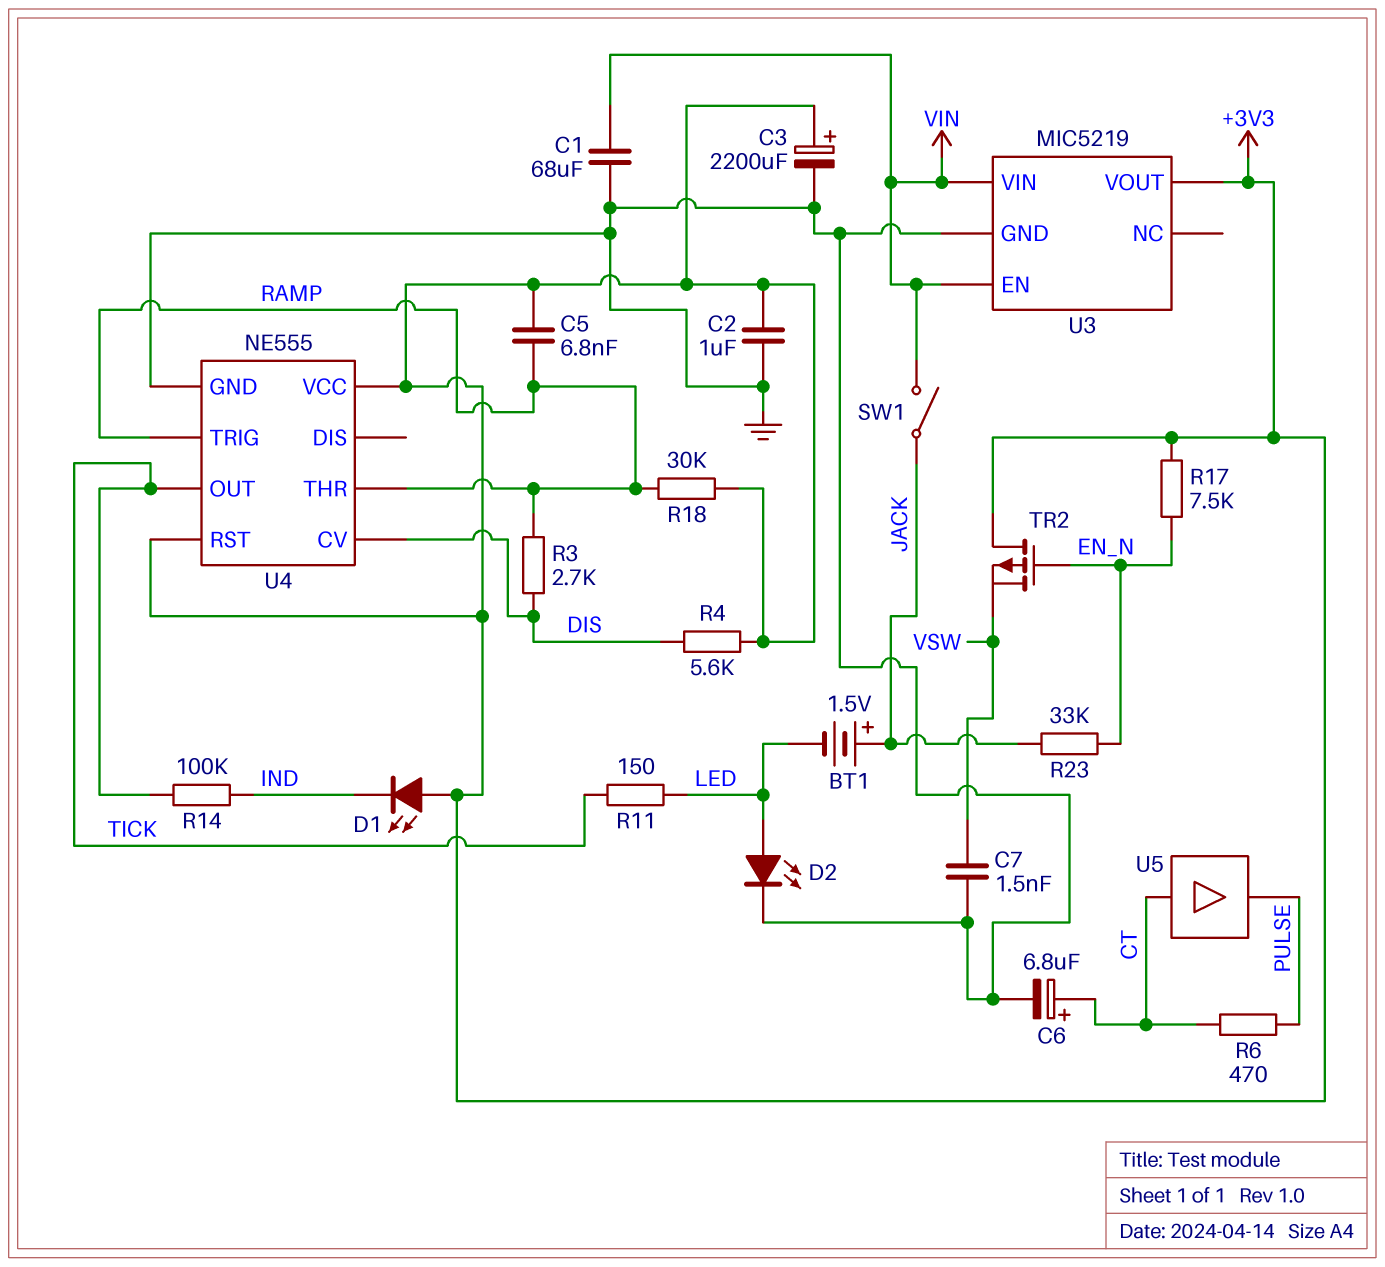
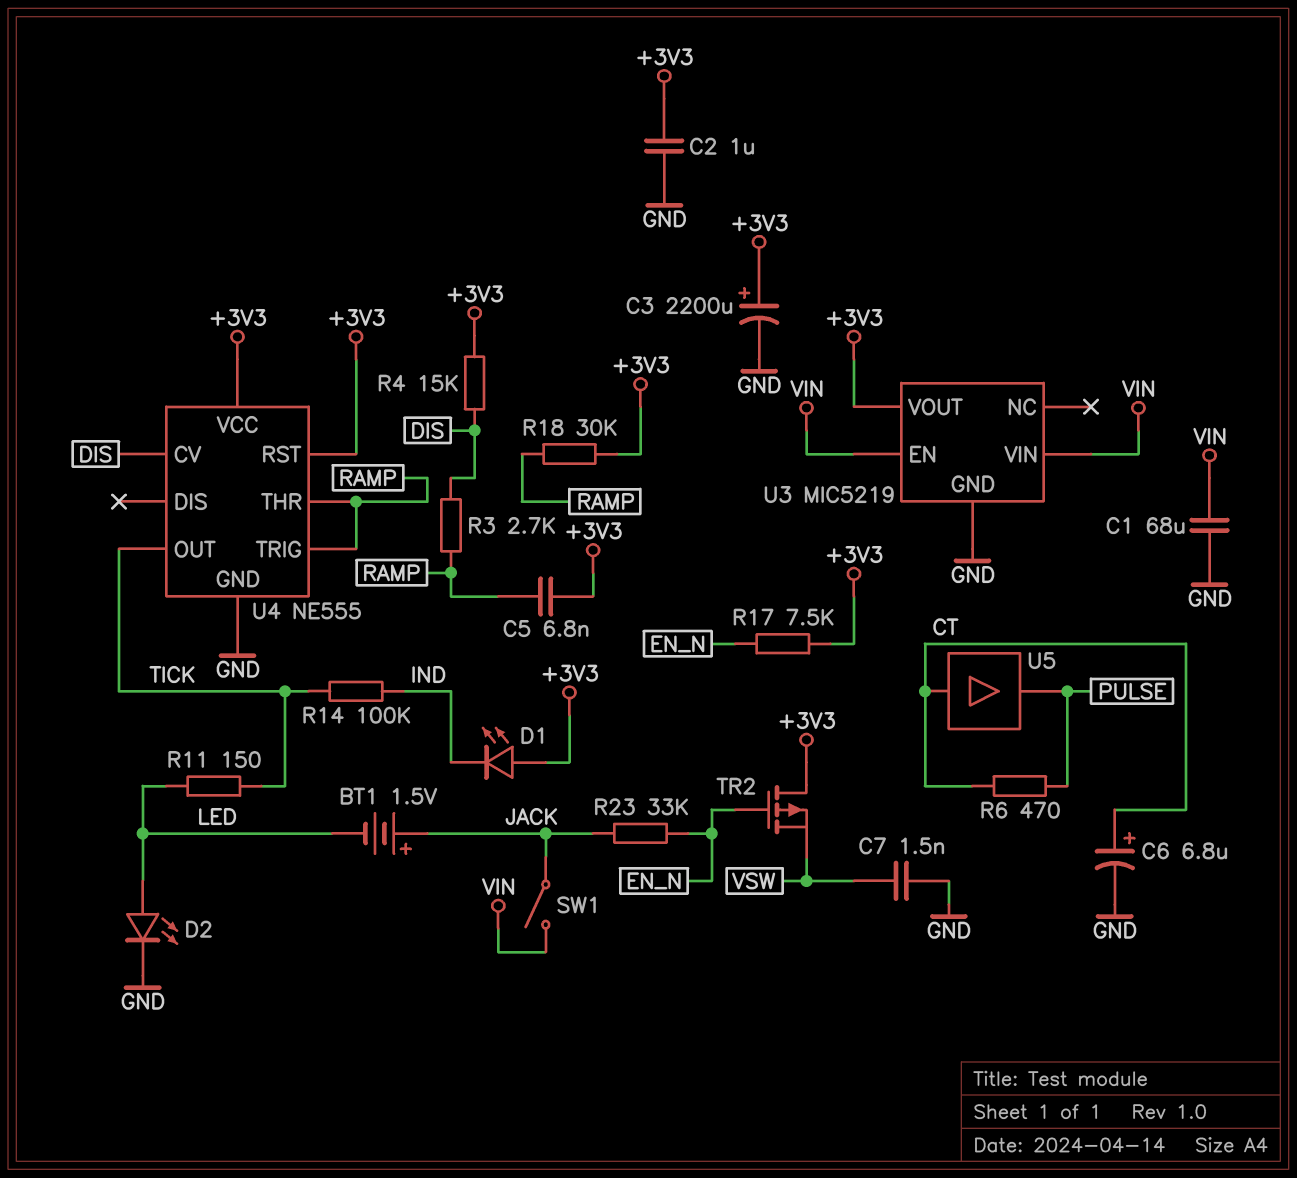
R4: 5.6k (+3V3, DIS) -> 15k (+3V3, DIS)

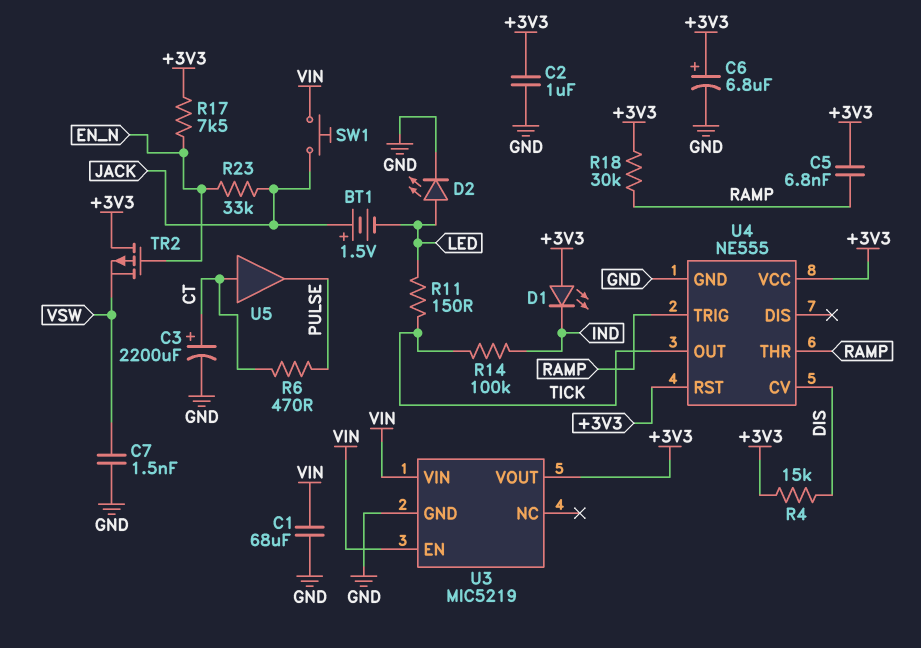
C3: 2200uF (plus +3V3, minus GND) -> 2200uF (plus CT, minus GND)
C6: 6.8uF (plus CT, minus GND) -> 6.8uF (plus +3V3, minus GND)
R3: 2.7k (DIS, RAMP) -> none
SW1: switch (JACK, VIN) -> button (JACK, VIN)

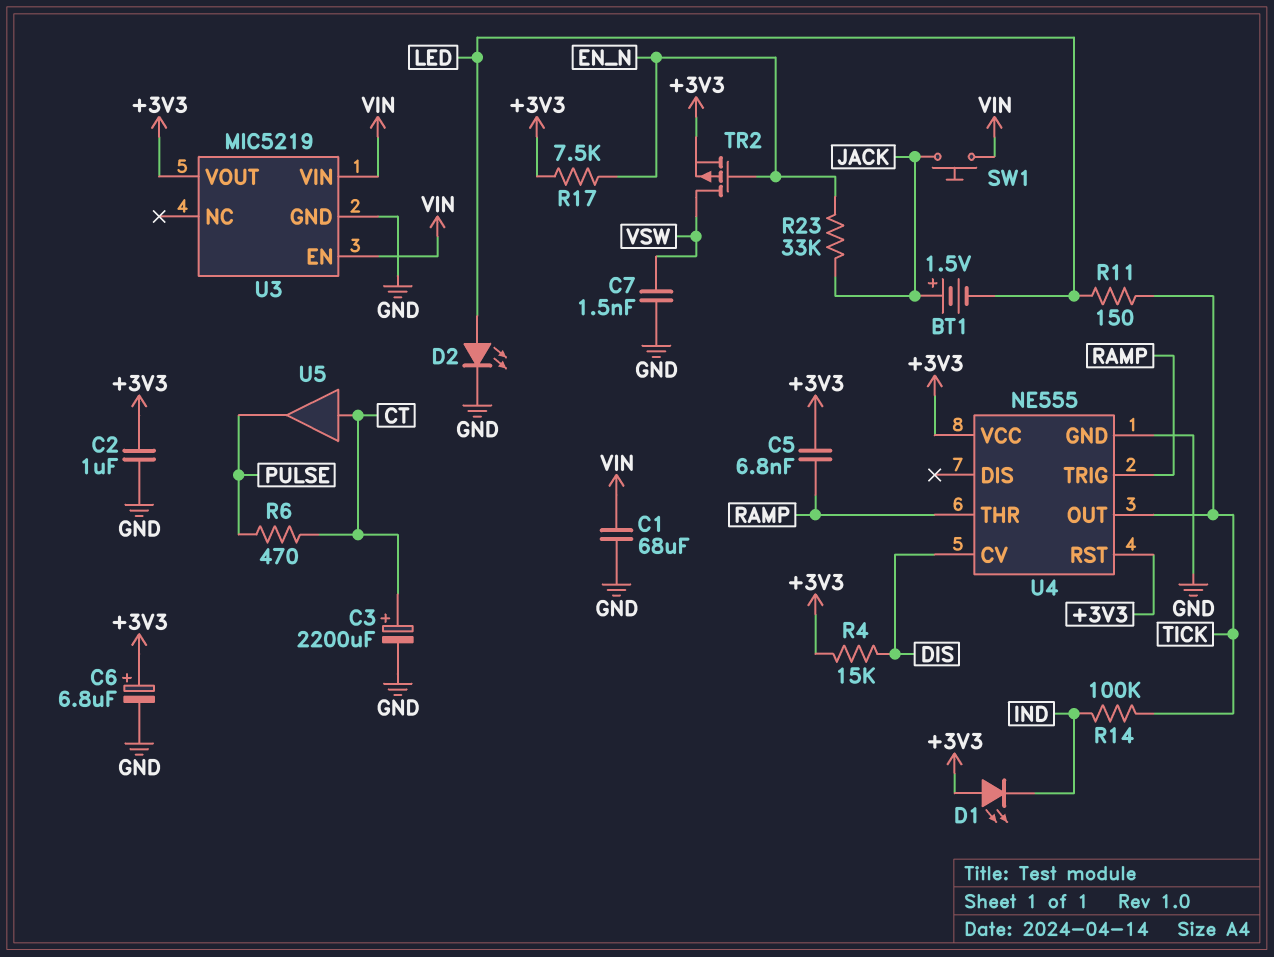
R18: 30k (+3V3, RAMP) -> none
TR2: PMOS (G EN_N, D +3V3, S VSW) -> PMOS (G EN_N, D VSW, S +3V3)

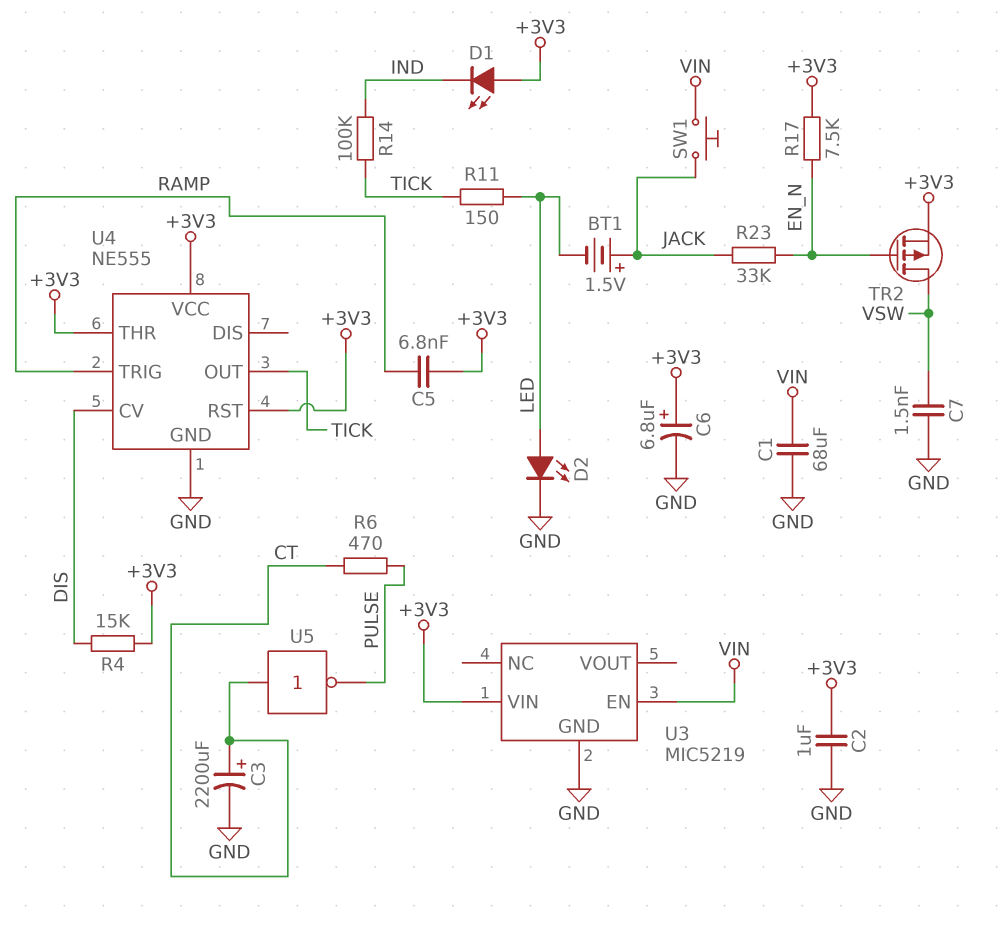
U3 pin VIN: VIN -> +3V3
U3 pin VOUT: +3V3 -> none
U4 pin THR: RAMP -> +3V3
U5: buffer (in CT, out PULSE) -> NOT (in CT, out PULSE)

